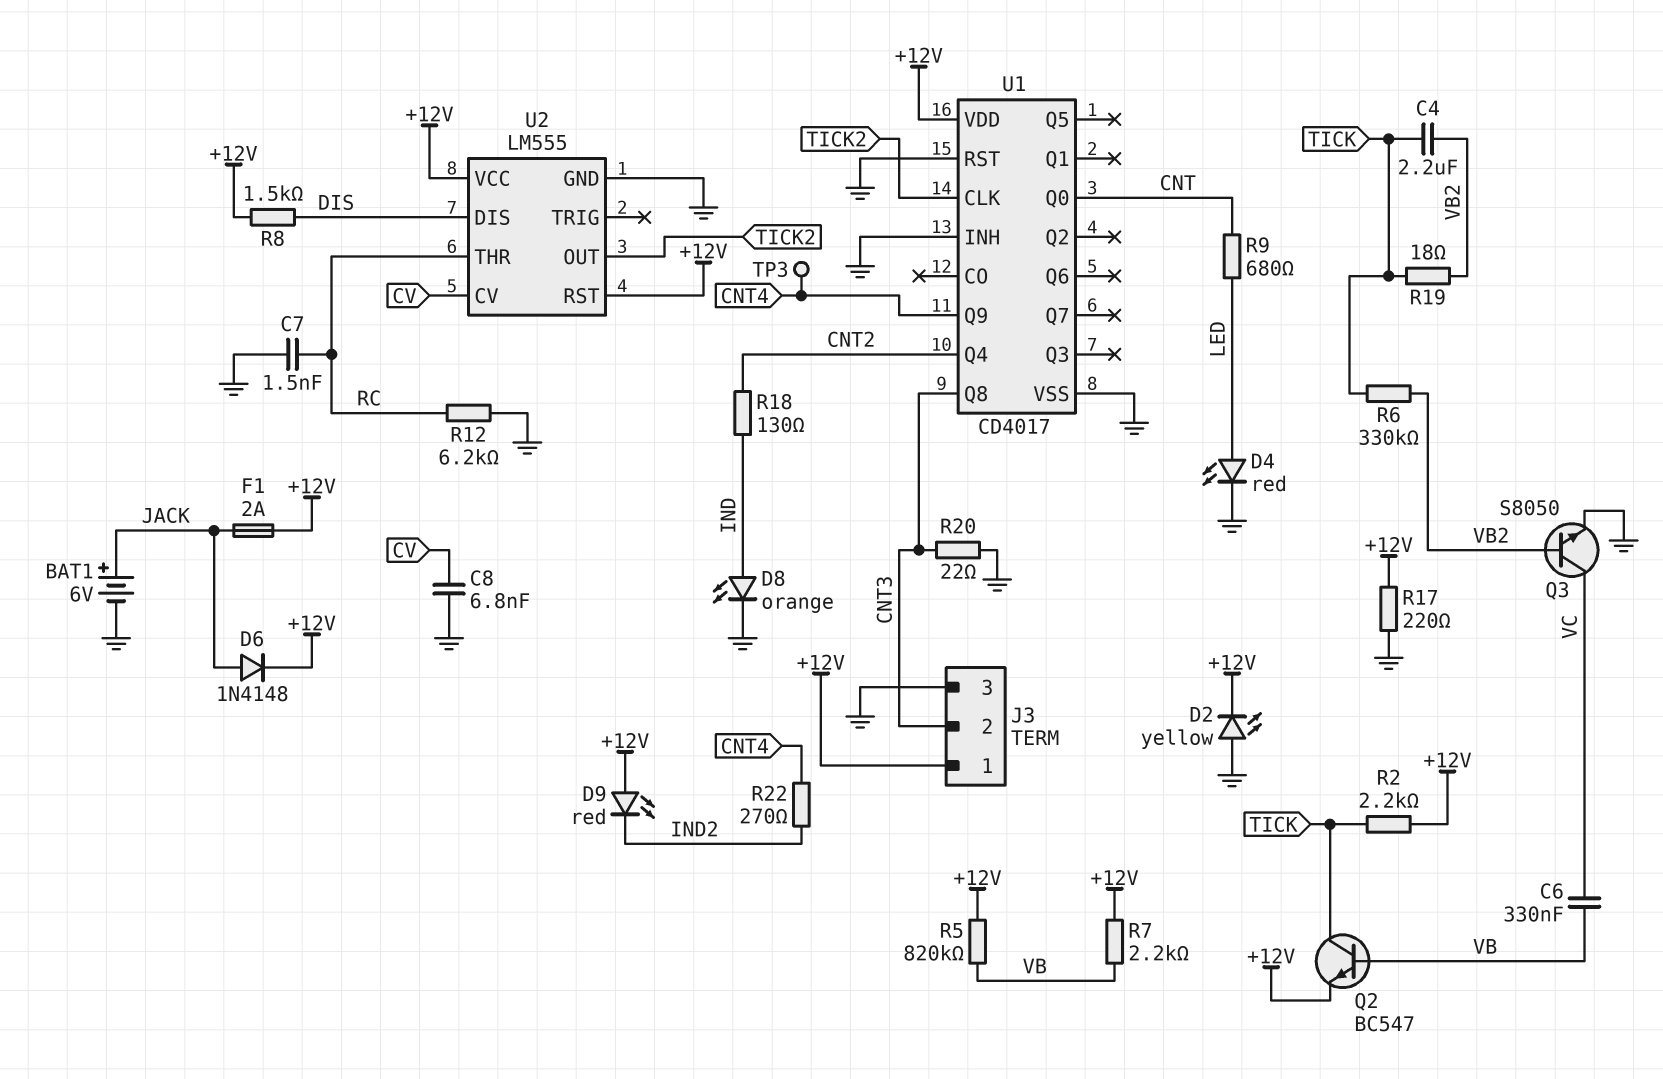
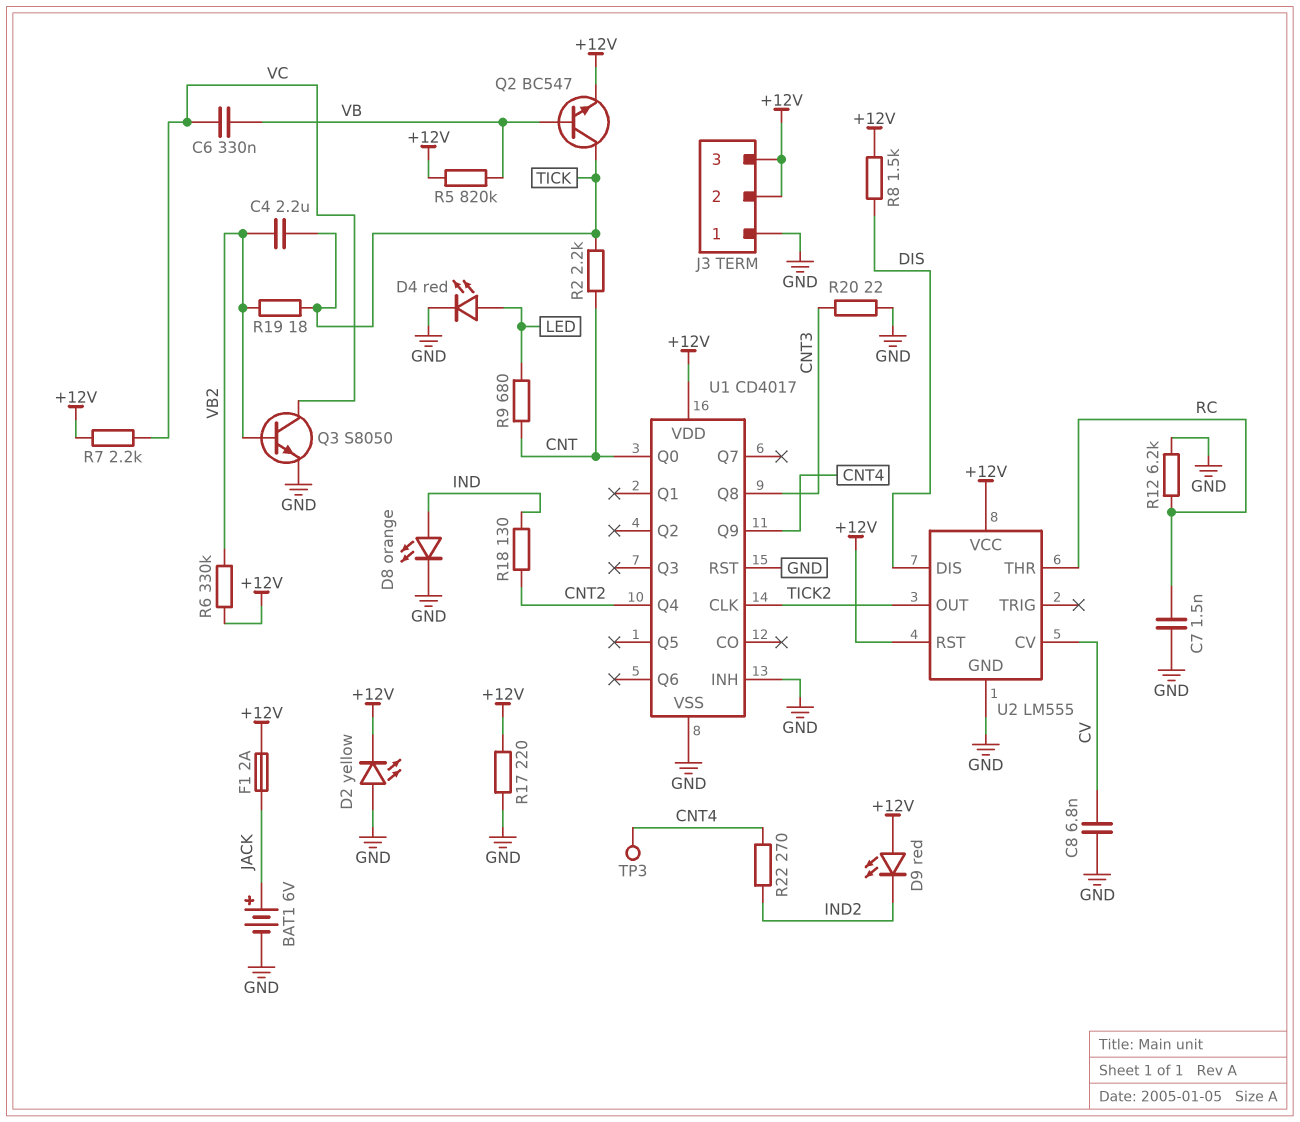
D6: diode 1N4148 (A JACK, K +12V) -> none
J3 pin 1: +12V -> GND
J3 pin 2: CNT3 -> +12V
J3 pin 3: GND -> +12V
R2: 2.2k (+12V, TICK) -> 2.2k (CNT, TICK)
R6: 330k (TICK, VB2) -> 330k (+12V, VB2)
R7: 2.2k (+12V, VB) -> 2.2k (+12V, VC)

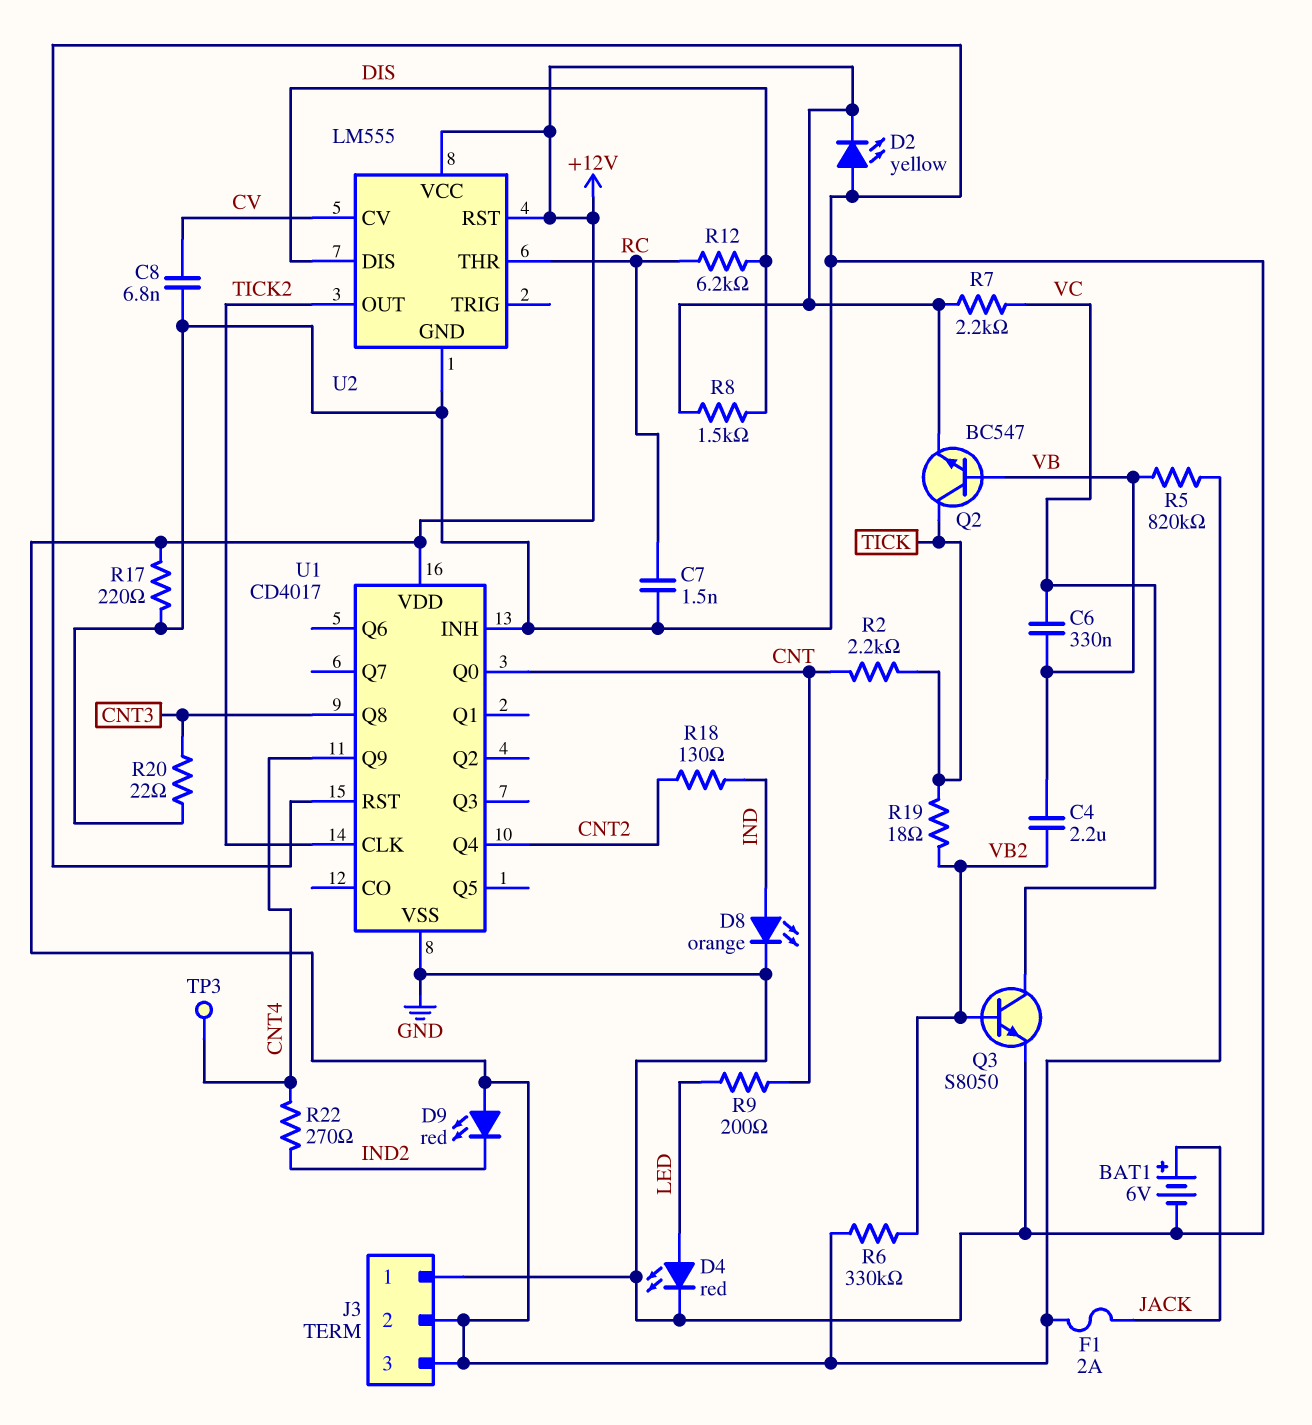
C4: 2.2uF (TICK, VB2) -> 2.2uF (VB, VB2)
R9: 680 (CNT, LED) -> 200 (CNT, LED)
R12: 6.2k (GND, RC) -> 6.2k (DIS, RC)

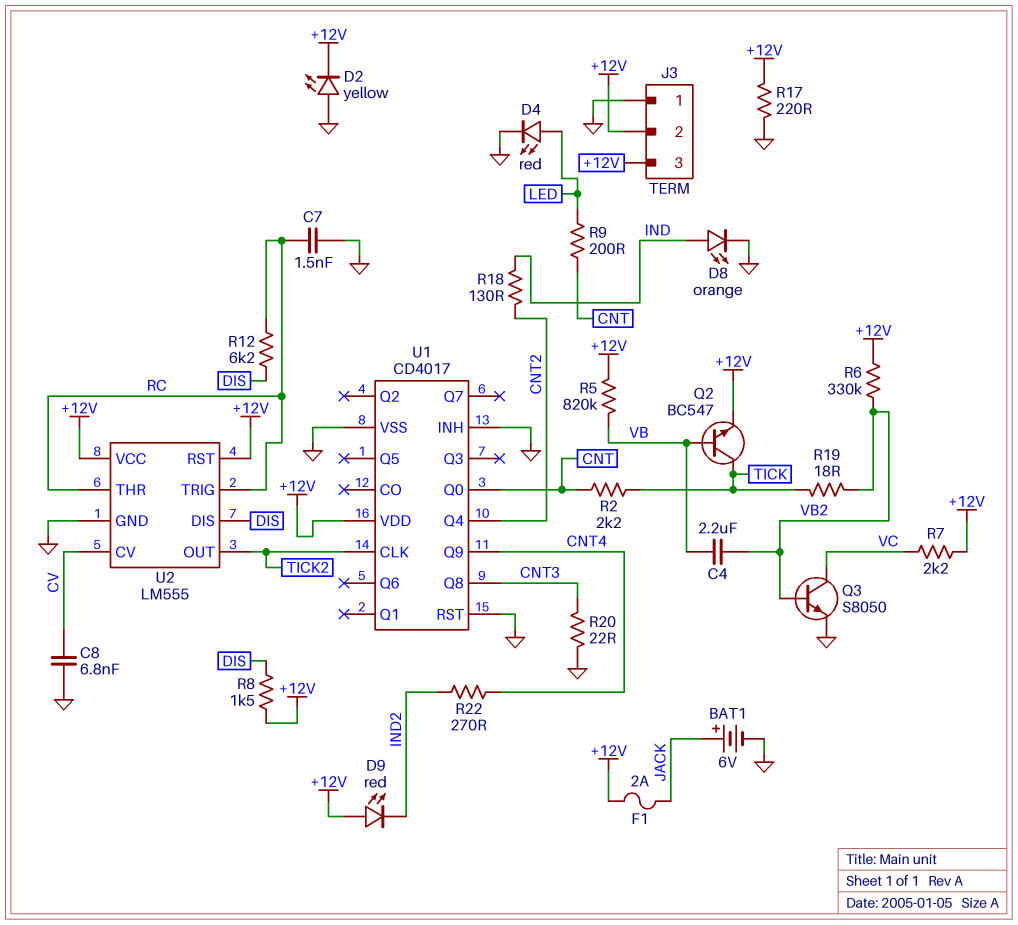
C6: 330nF (VB, VC) -> none
TP3: test point (CNT4) -> none
U2 pin TRIG: none -> RC

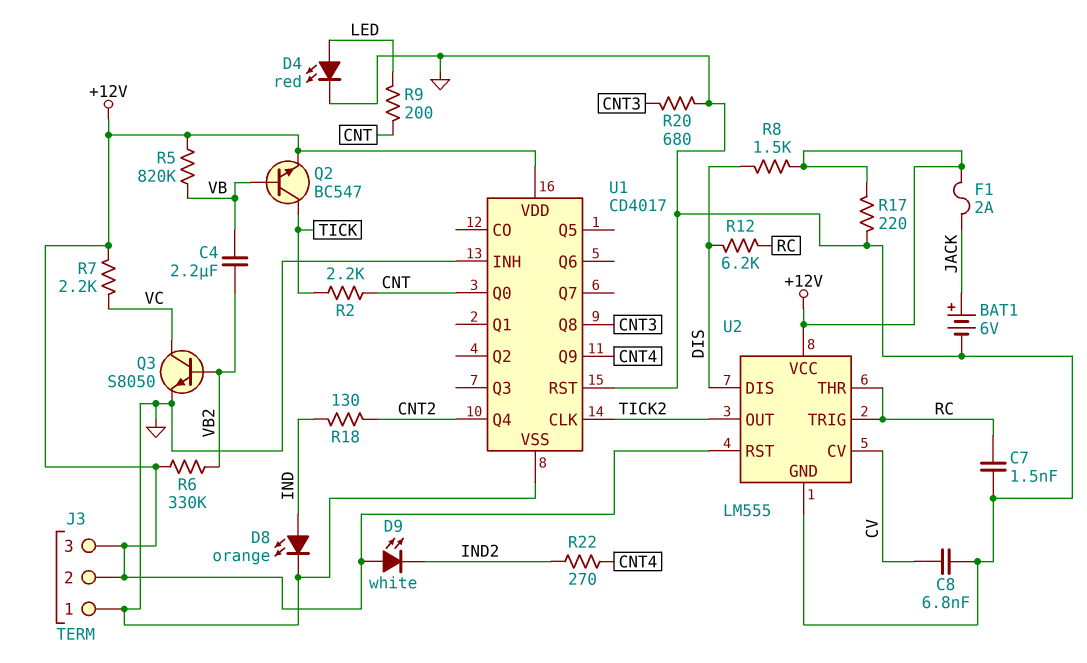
D2: LED yellow (A GND, K +12V) -> none
D9: LED red (A +12V, K IND2) -> LED white (A +12V, K IND2)
R19: 18 (TICK, VB2) -> none
R20: 22 (CNT3, GND) -> 680 (CNT3, GND)

